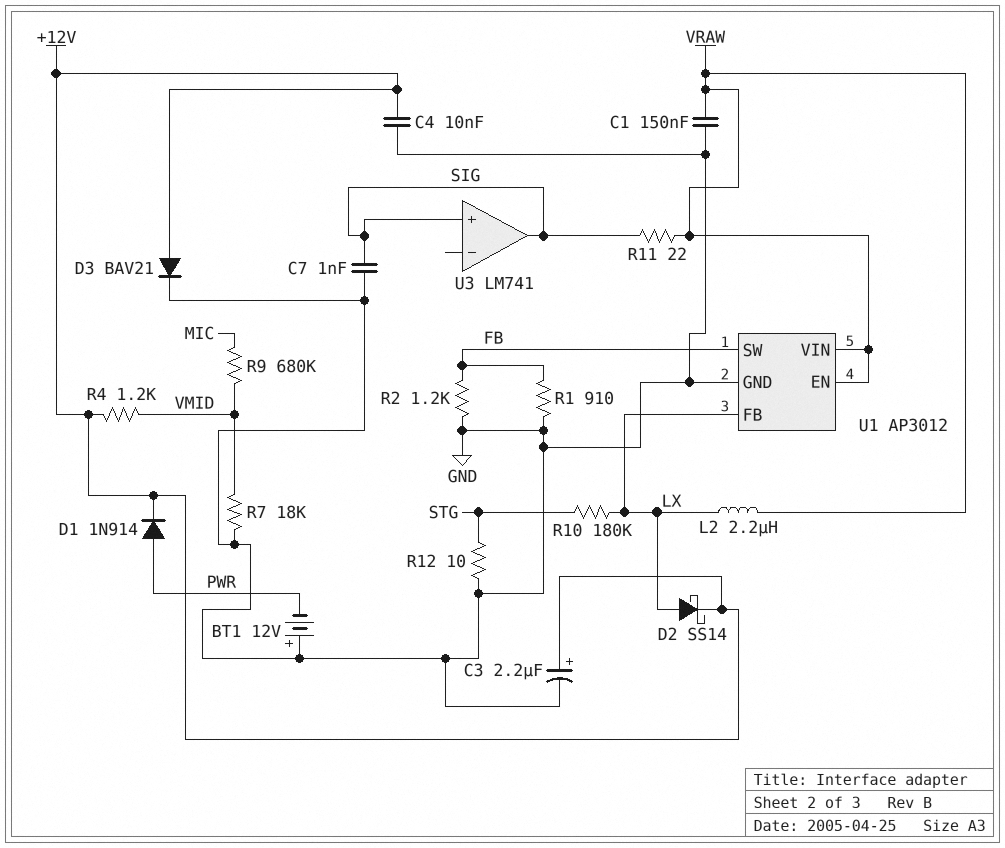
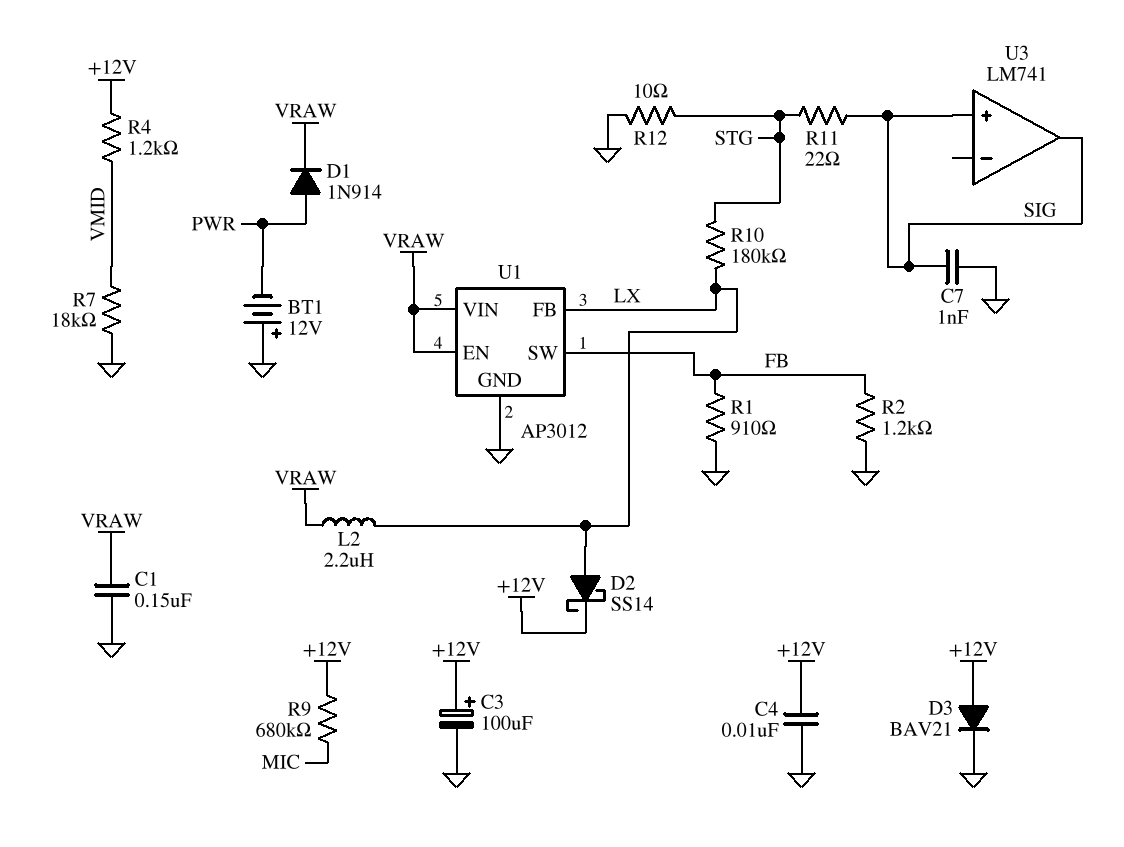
C3: 2.2uF (plus +12V, minus GND) -> 100uF (plus +12V, minus GND)
D1: diode 1N914 (A PWR, K +12V) -> diode 1N914 (A PWR, K VRAW)
R9: 680k (MIC, VMID) -> 680k (+12V, MIC)
R11: 22 (SIG, VRAW) -> 22 (SIG, STG)

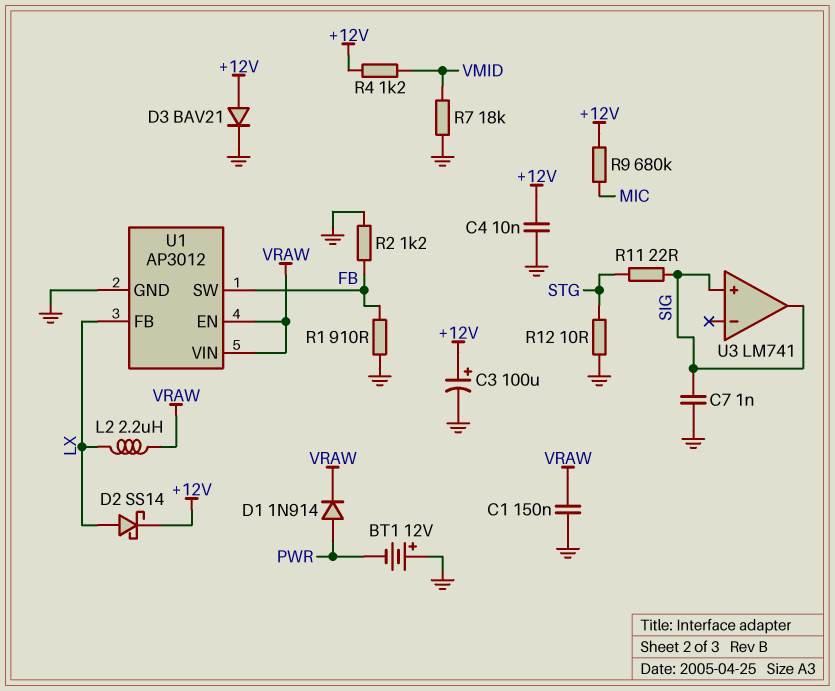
R10: 180k (LX, STG) -> none

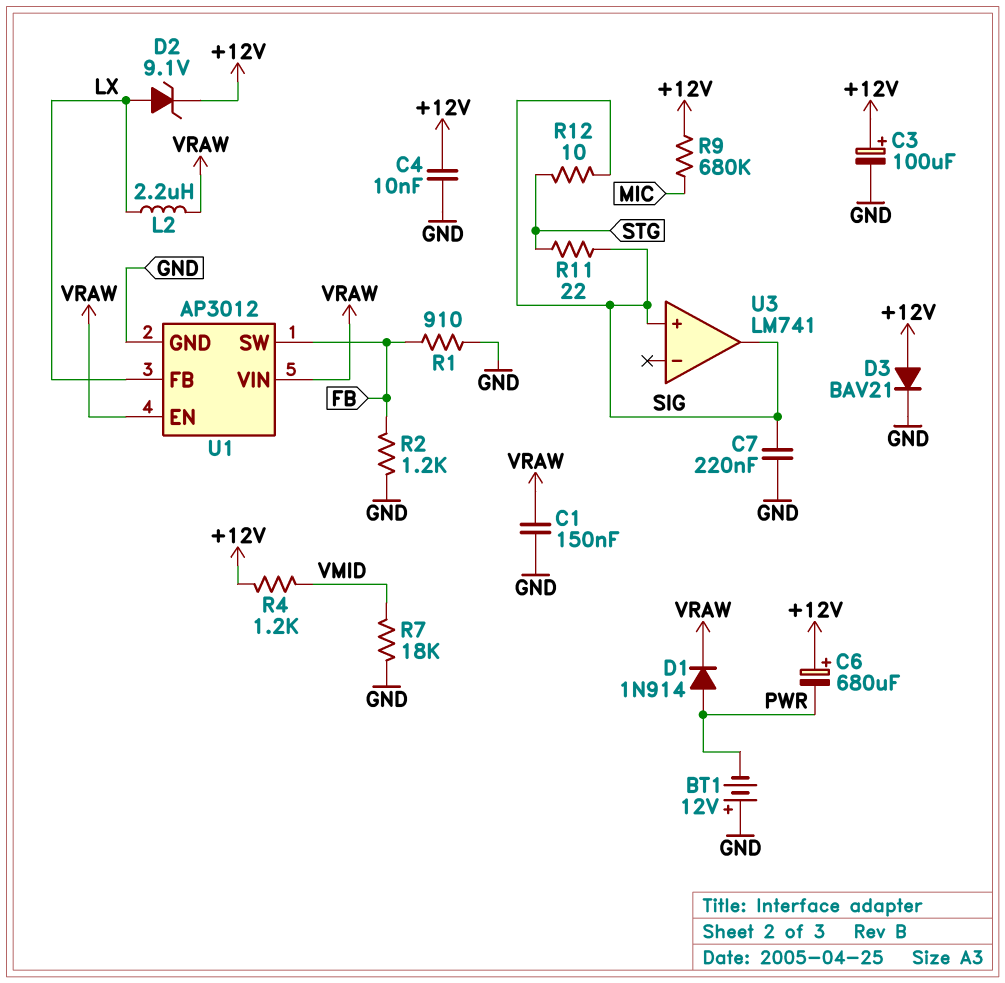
C6: none -> 680uF (plus +12V, minus PWR)
C7: 1nF (GND, SIG) -> 220nF (GND, SIG)
D2: schottky SS14 (A LX, K +12V) -> zener 9.1V (A LX, K +12V)
R12: 10 (GND, STG) -> 10 (SIG, STG)

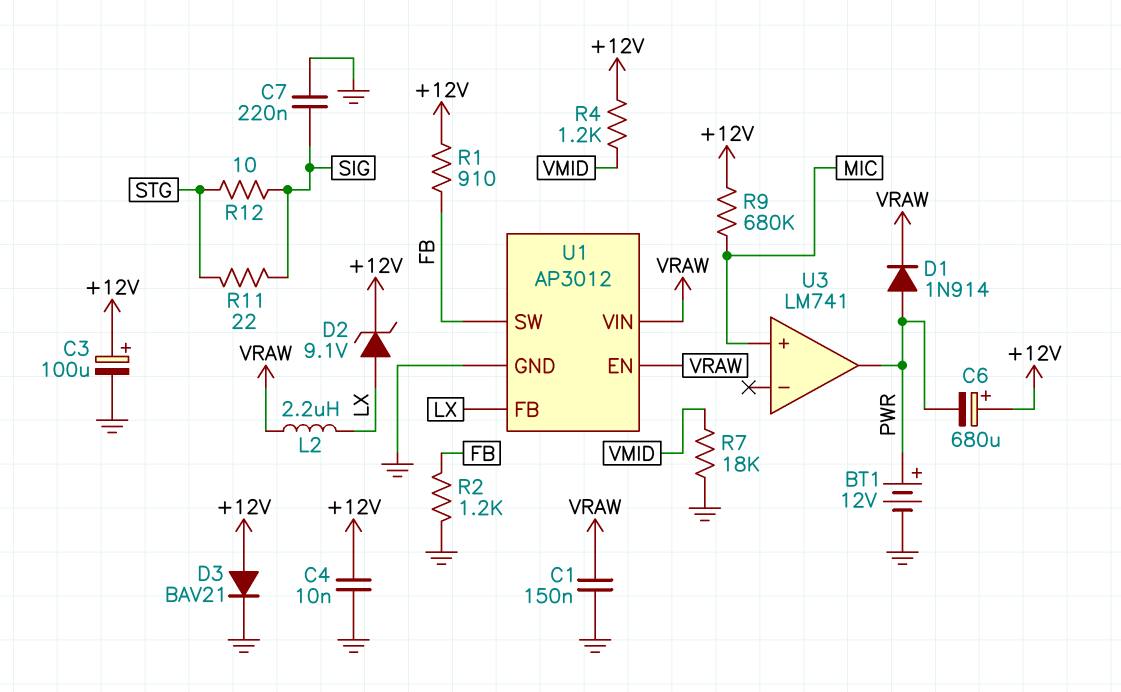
BT1: 12V (plus GND, minus PWR) -> 12V (plus PWR, minus GND)
R1: 910 (FB, GND) -> 910 (+12V, FB)
U3 pin in+: SIG -> MIC
U3 pin out: SIG -> PWR

